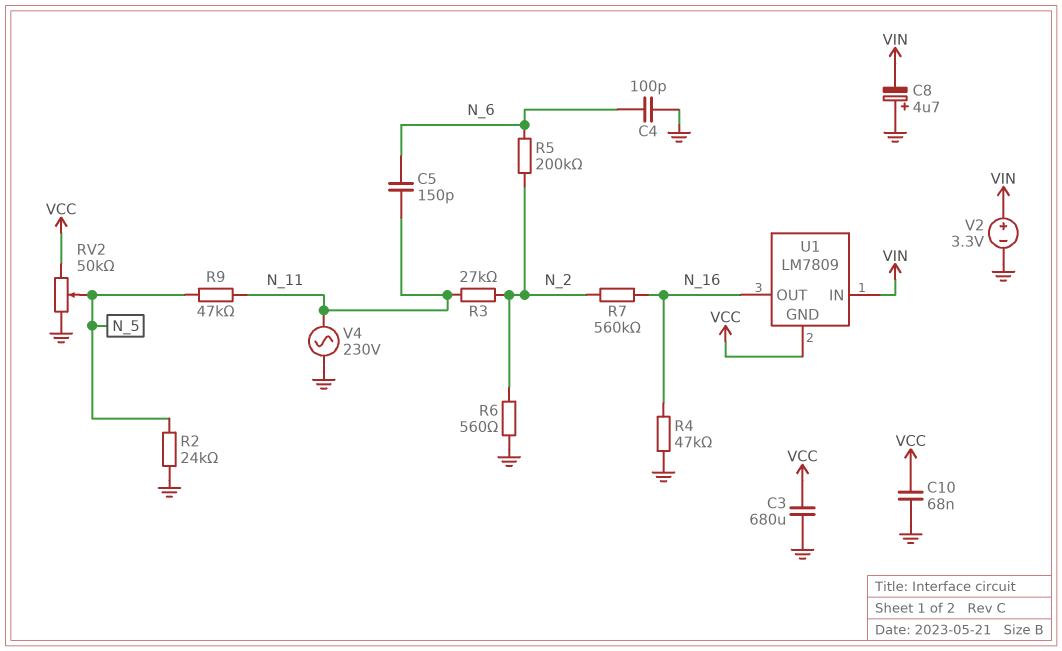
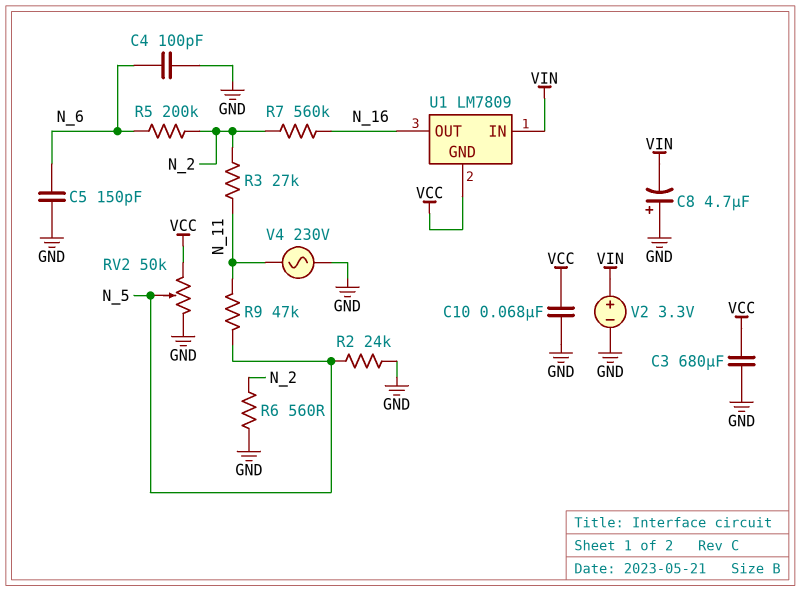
C5: 150pF (N_6, N_11) -> 150pF (GND, N_6)
R4: 47k (GND, N_16) -> none

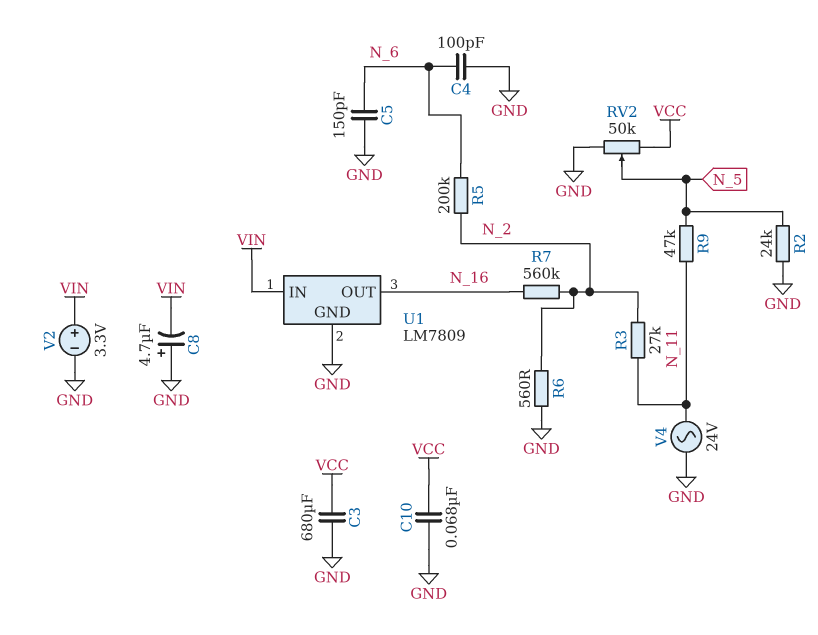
U1 pin GND: VCC -> GND
V4: AC 230V (GND, N_11) -> AC 24V (GND, N_11)

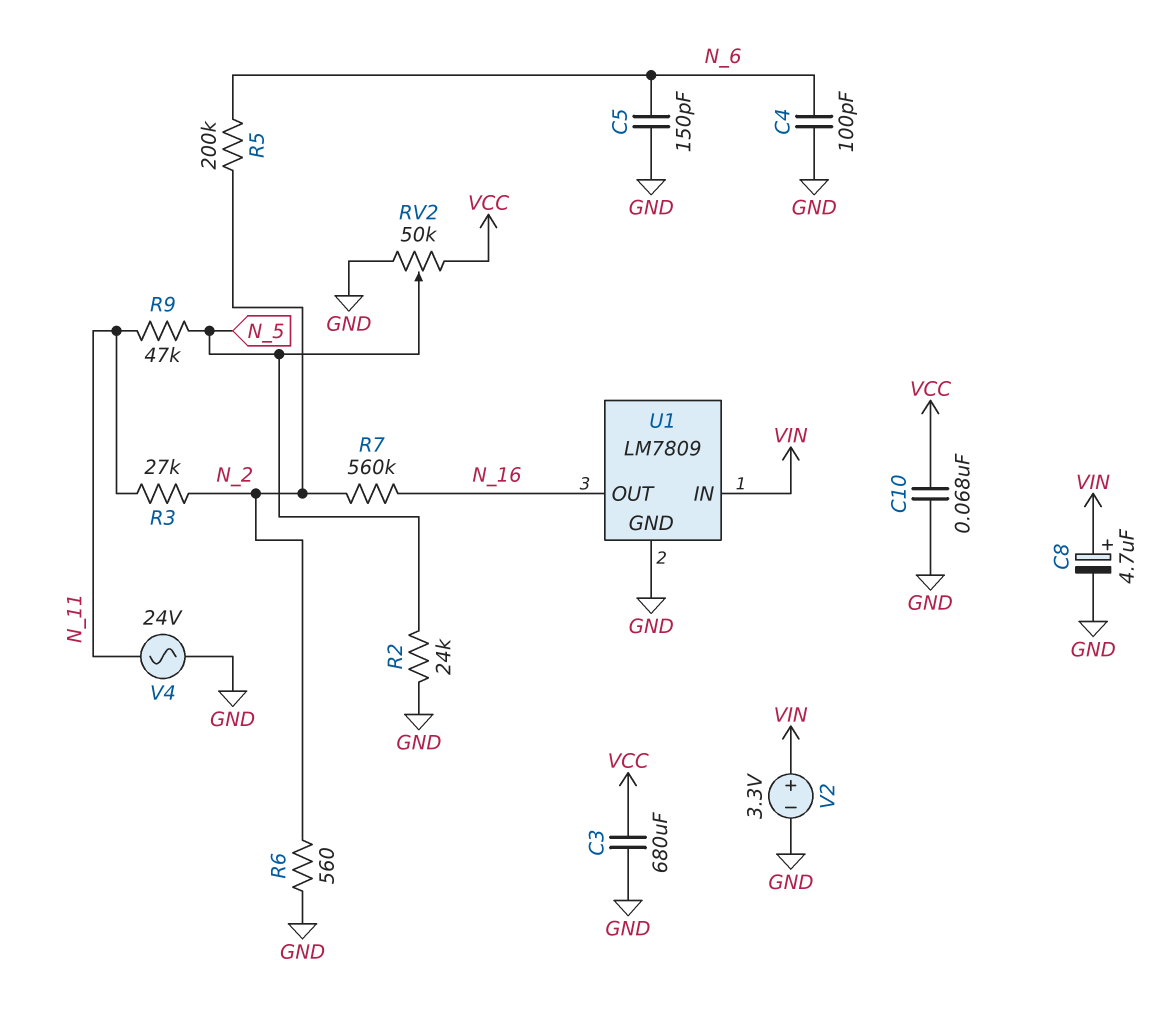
C8: 4.7uF (plus GND, minus VIN) -> 4.7uF (plus VIN, minus GND)

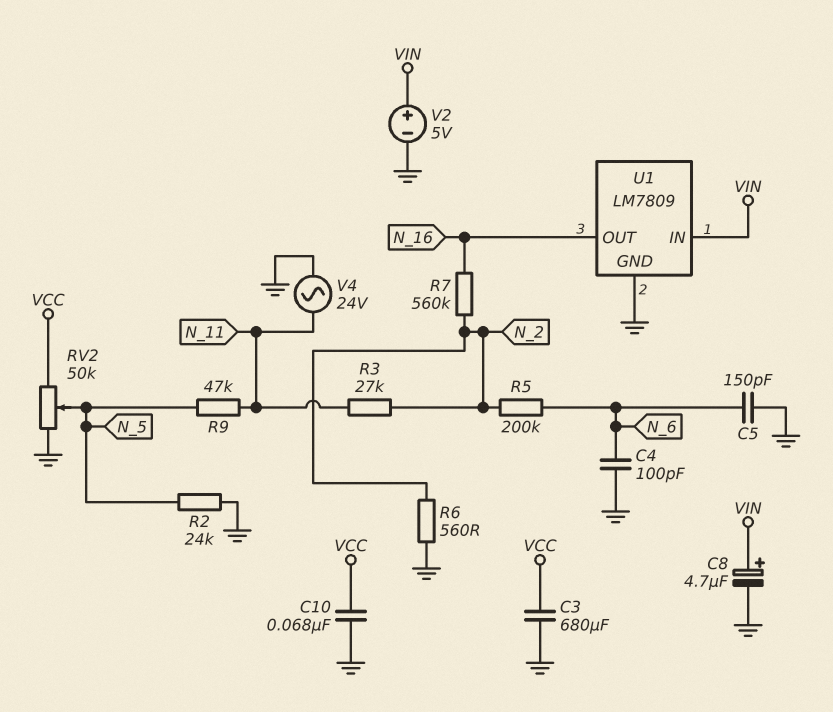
V2: 3.3V (plus VIN, minus GND) -> 5V (plus VIN, minus GND)

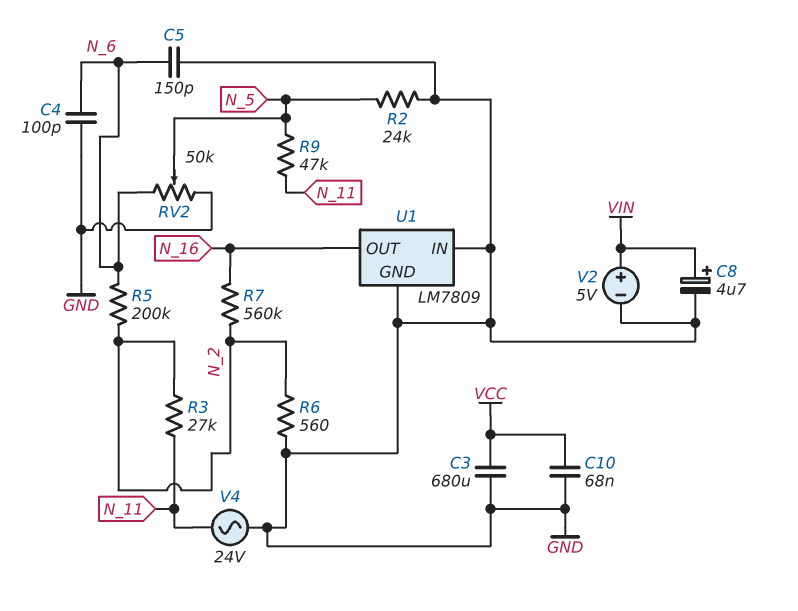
RV2: 50k (GND, VCC, wiper N_5) -> 50k (GND, N_6, wiper N_5)
U1 pin IN: VIN -> GND

